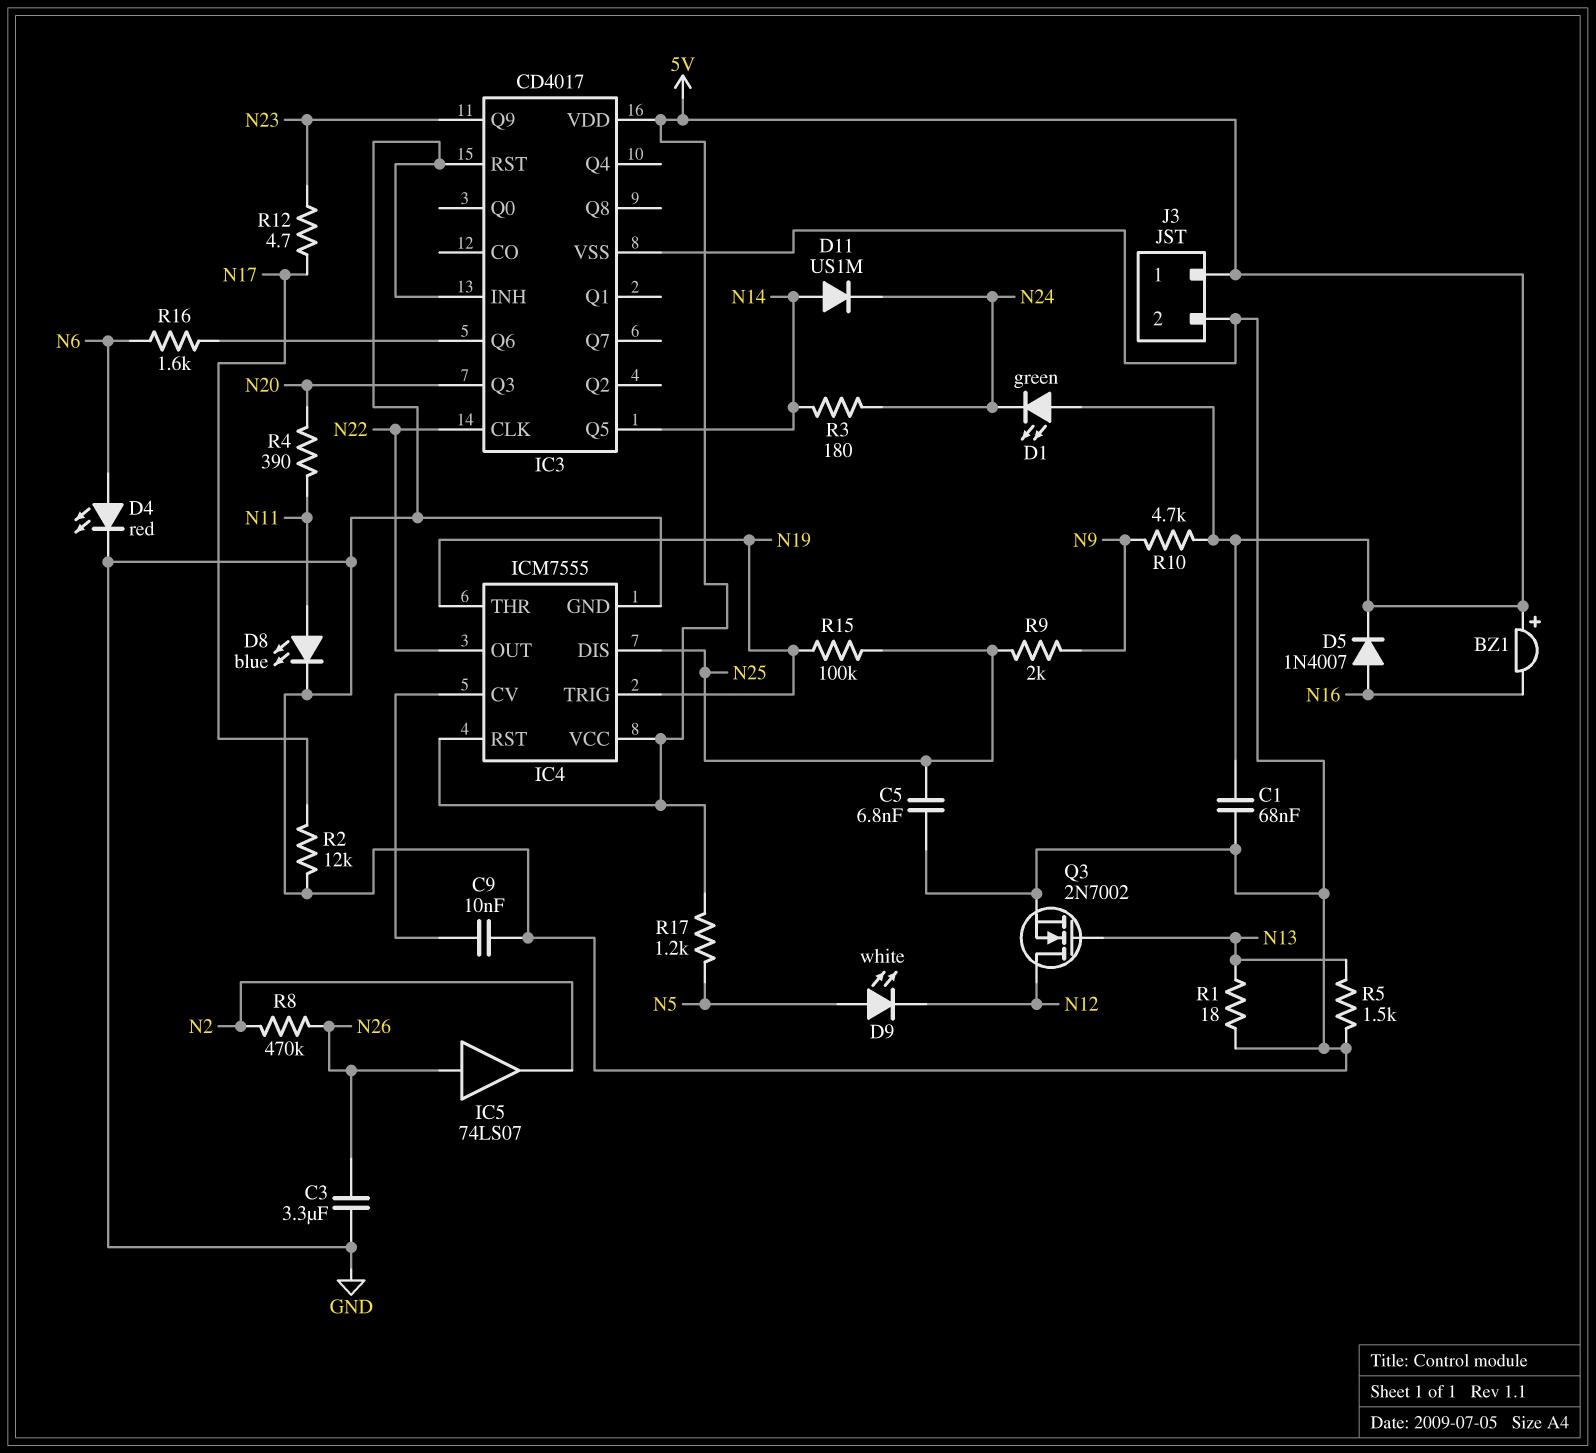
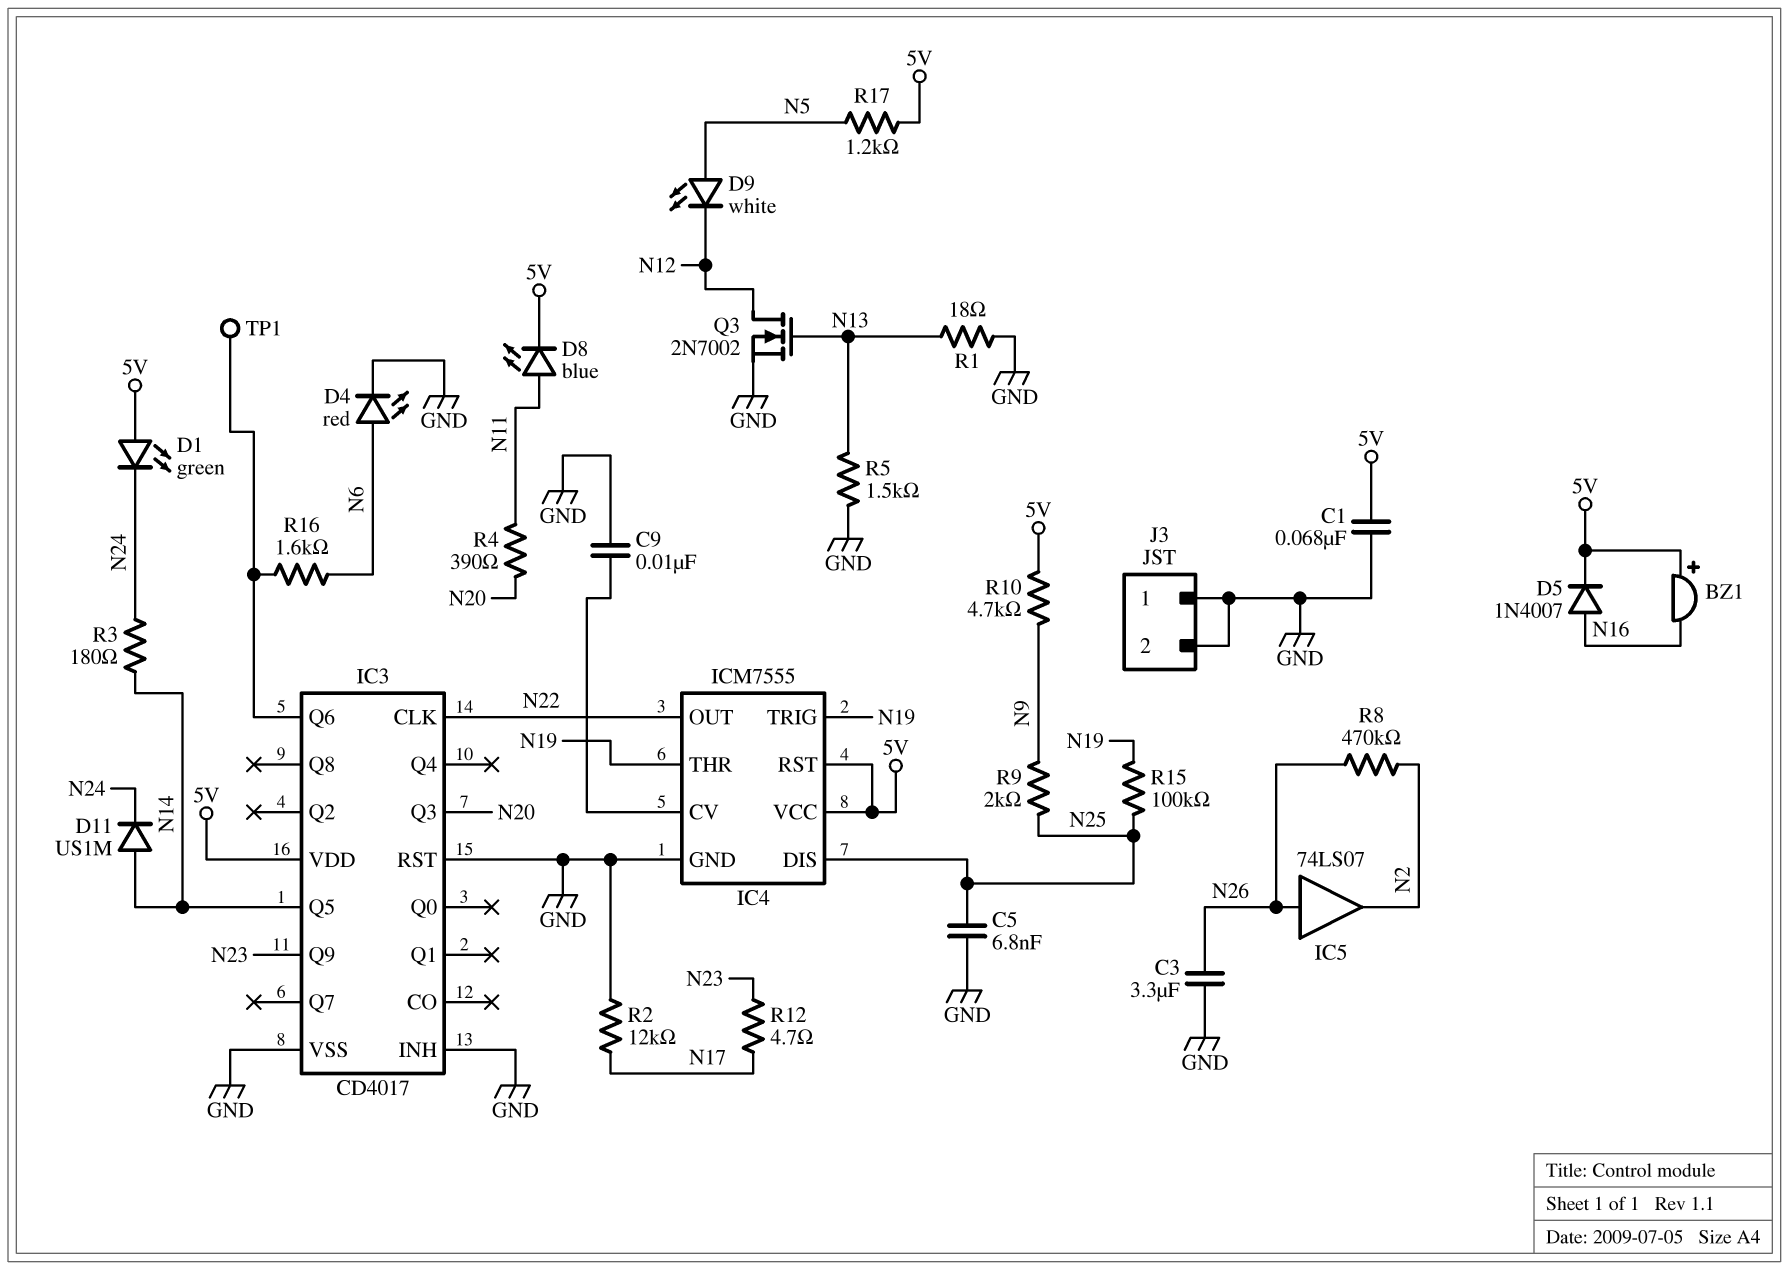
D8: LED blue (A N11, K GND) -> LED blue (A N11, K 5V)
J3 pin 1: 5V -> GND
TP1: none -> test point (IC3/Q6)

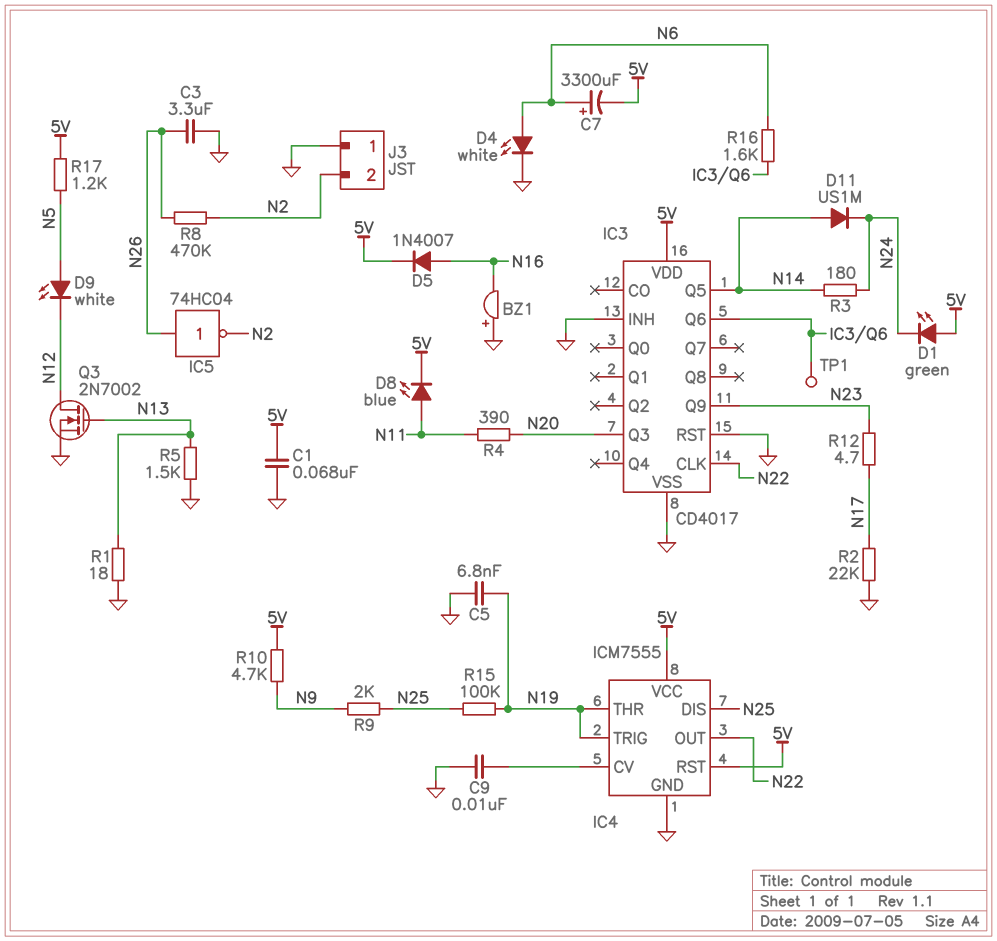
BZ1: buzzer (plus 5V, minus N16) -> buzzer (plus GND, minus N16)
C5: 6.8nF (GND, N25) -> 6.8nF (GND, N19)
C7: none -> 3300uF (plus N6, minus 5V)
D4: LED red (A N6, K GND) -> LED white (A N6, K GND)
IC5: buffer 74LS07 (in N26, out N2) -> NOT 74HC04 (in N26, out N2)
J3 pin 2: GND -> N2
R2: 12k (GND, N17) -> 22k (GND, N17)

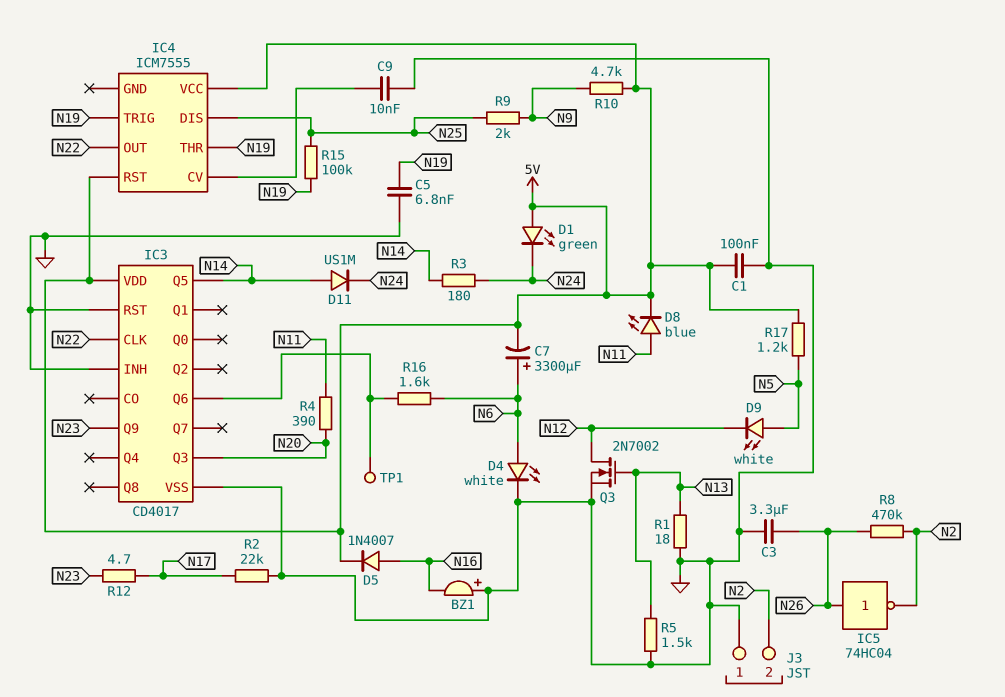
C1: 68nF (5V, GND) -> 100nF (5V, GND)
IC4 pin GND: GND -> none

